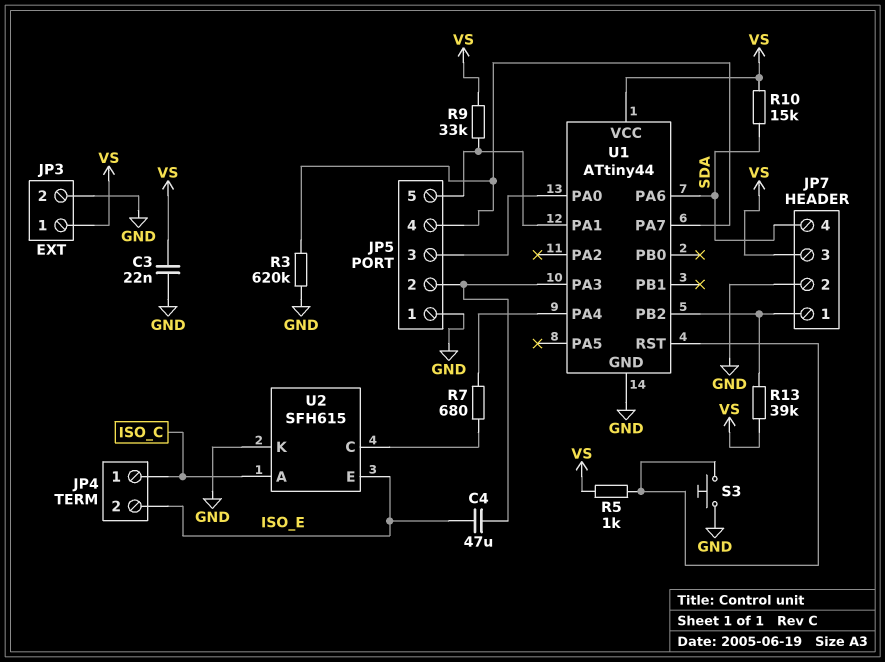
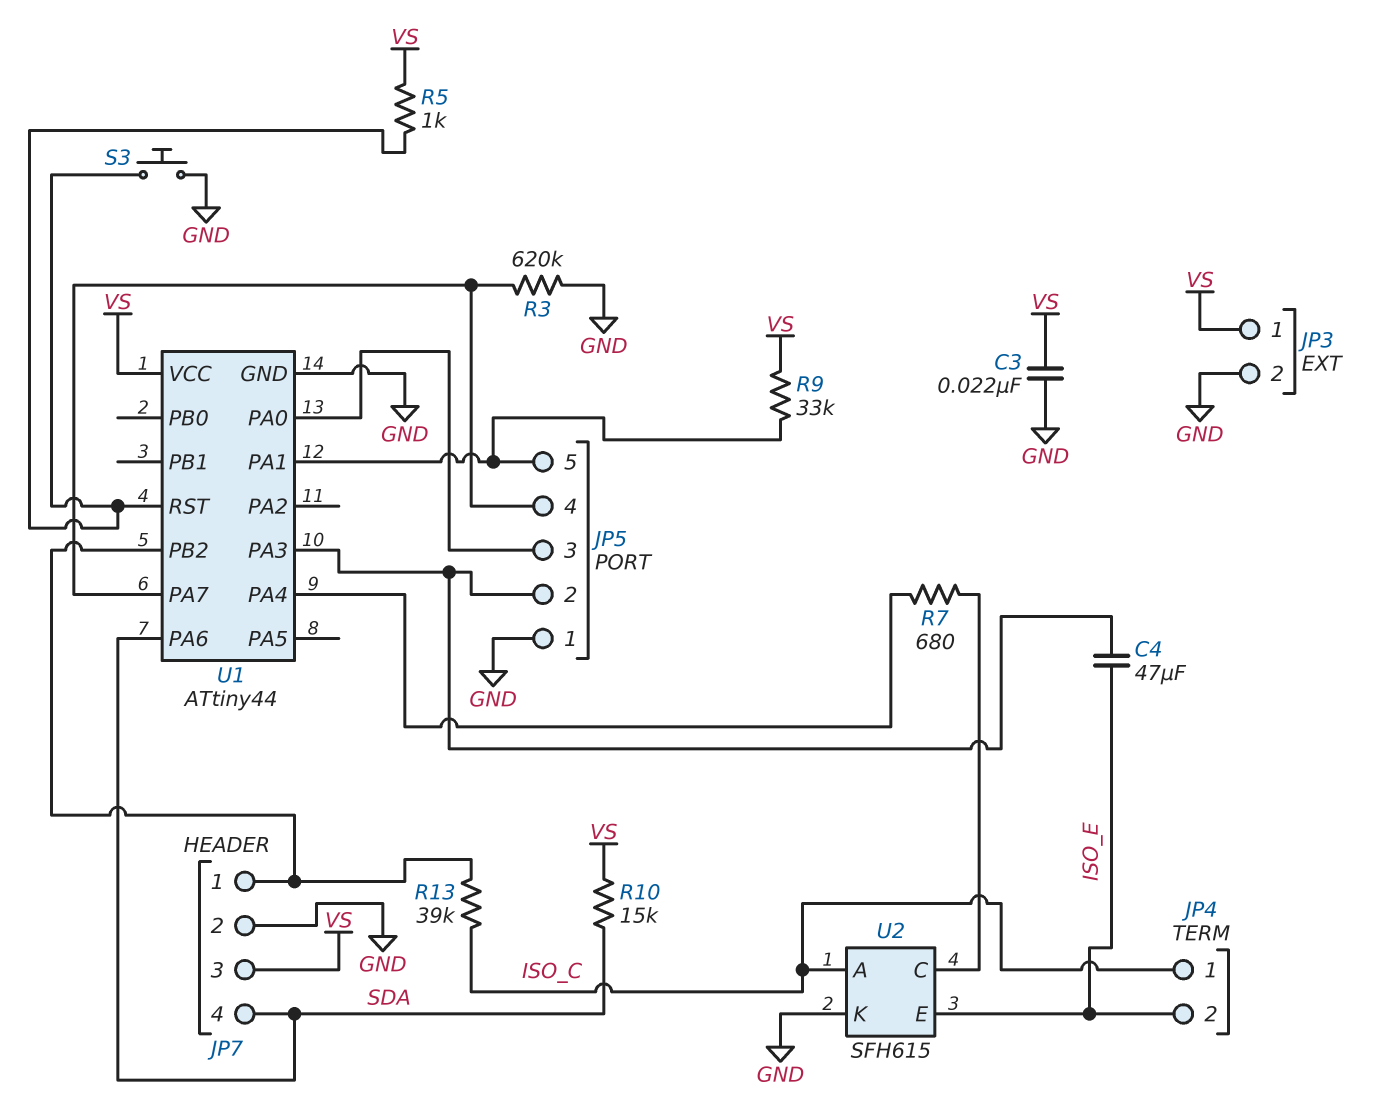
R13: 39k (JP7/1, VS) -> 39k (ISO_C, JP7/1)

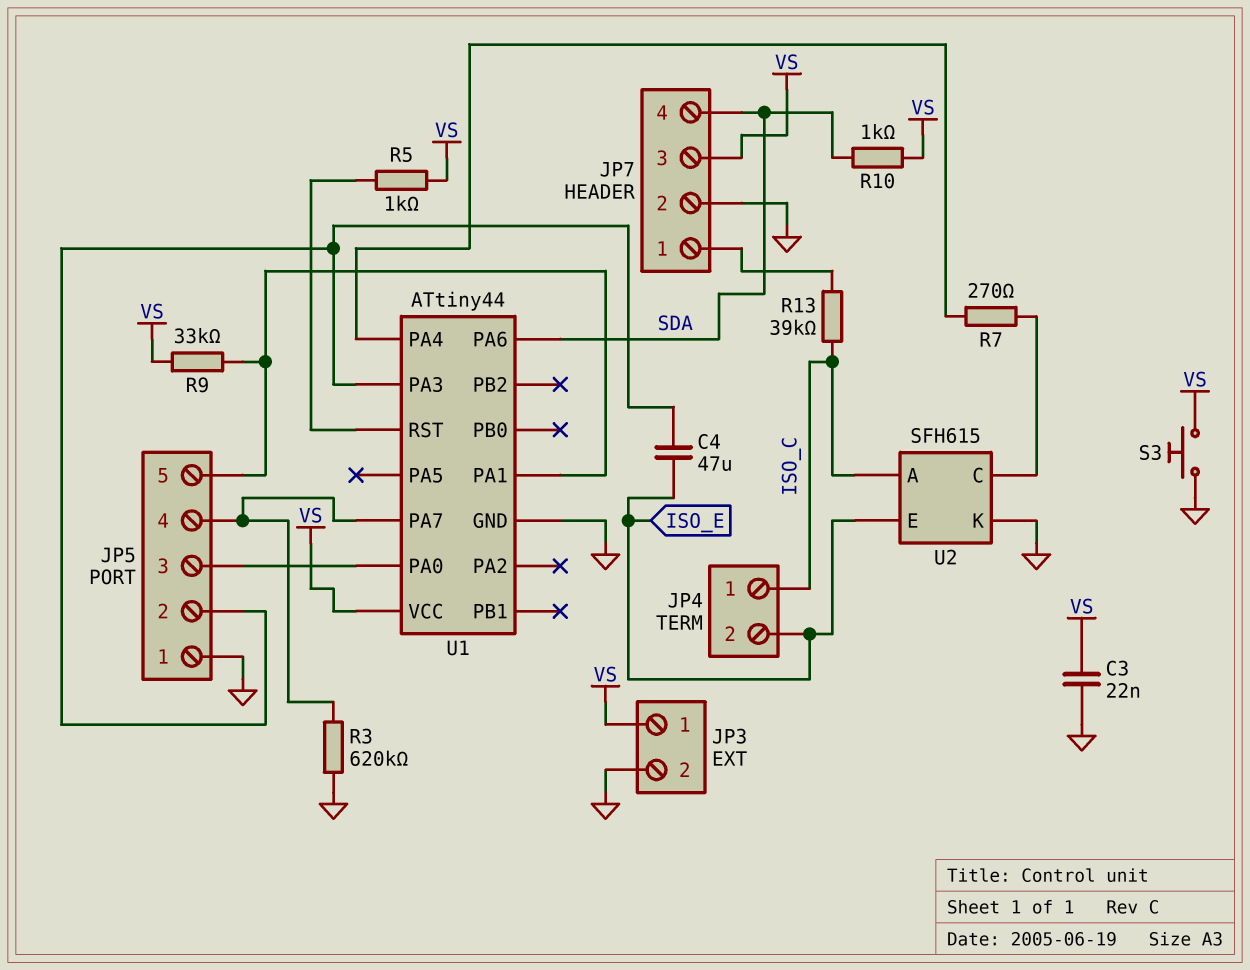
R7: 680 (U1/PA4, U2/C) -> 270 (U1/PA4, U2/C)
R10: 15k (SDA, VS) -> 1k (SDA, VS)
S3: button (GND, U1/RST) -> button (GND, VS)
U1 pin PB2: JP7/1 -> none

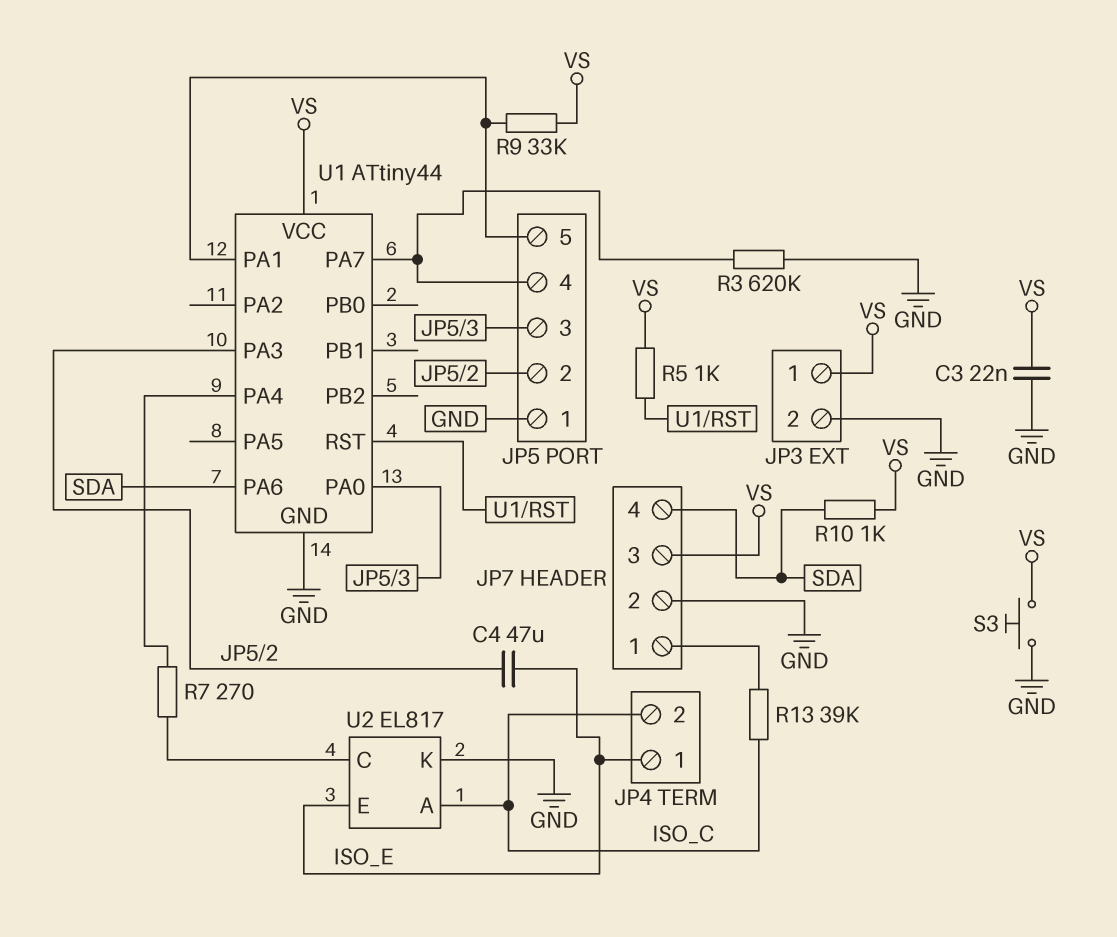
JP4 pin 1: ISO_C -> ISO_E
JP4 pin 2: ISO_E -> ISO_C
U2: SFH615 -> EL817

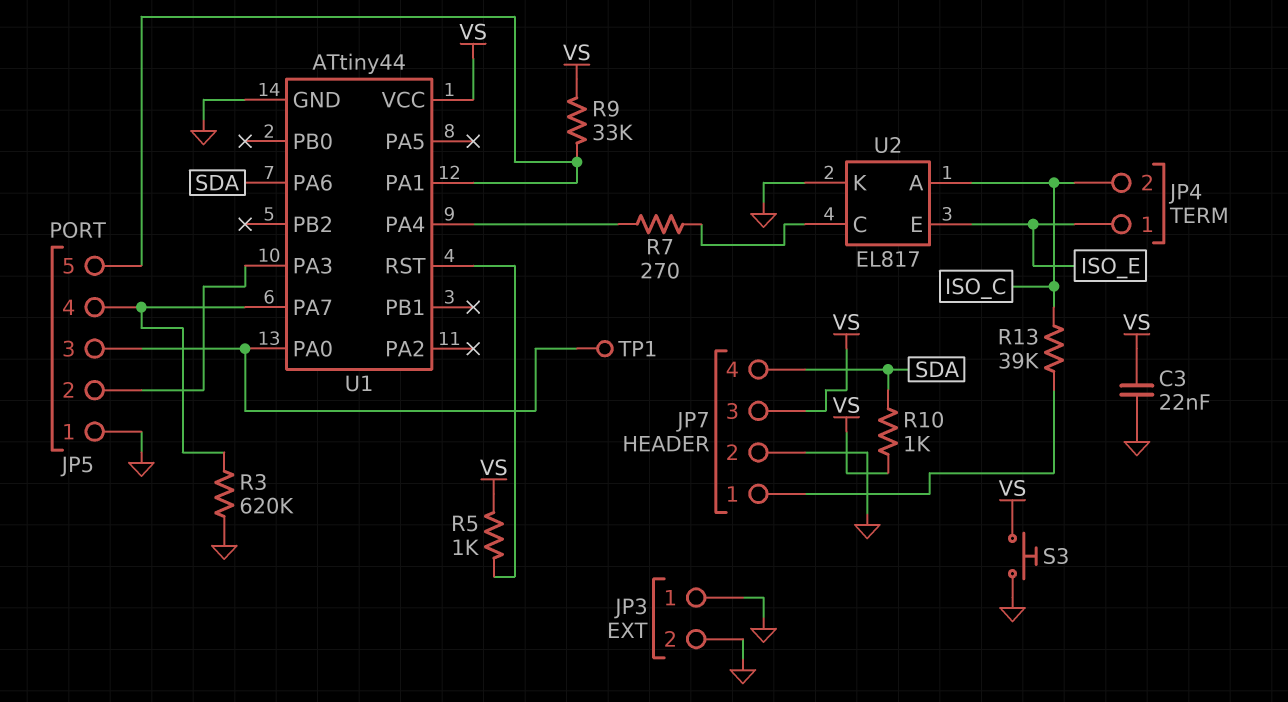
C4: 47uF (ISO_E, JP5/2) -> none
JP3 pin 1: VS -> GND
TP1: none -> test point (JP5/3)

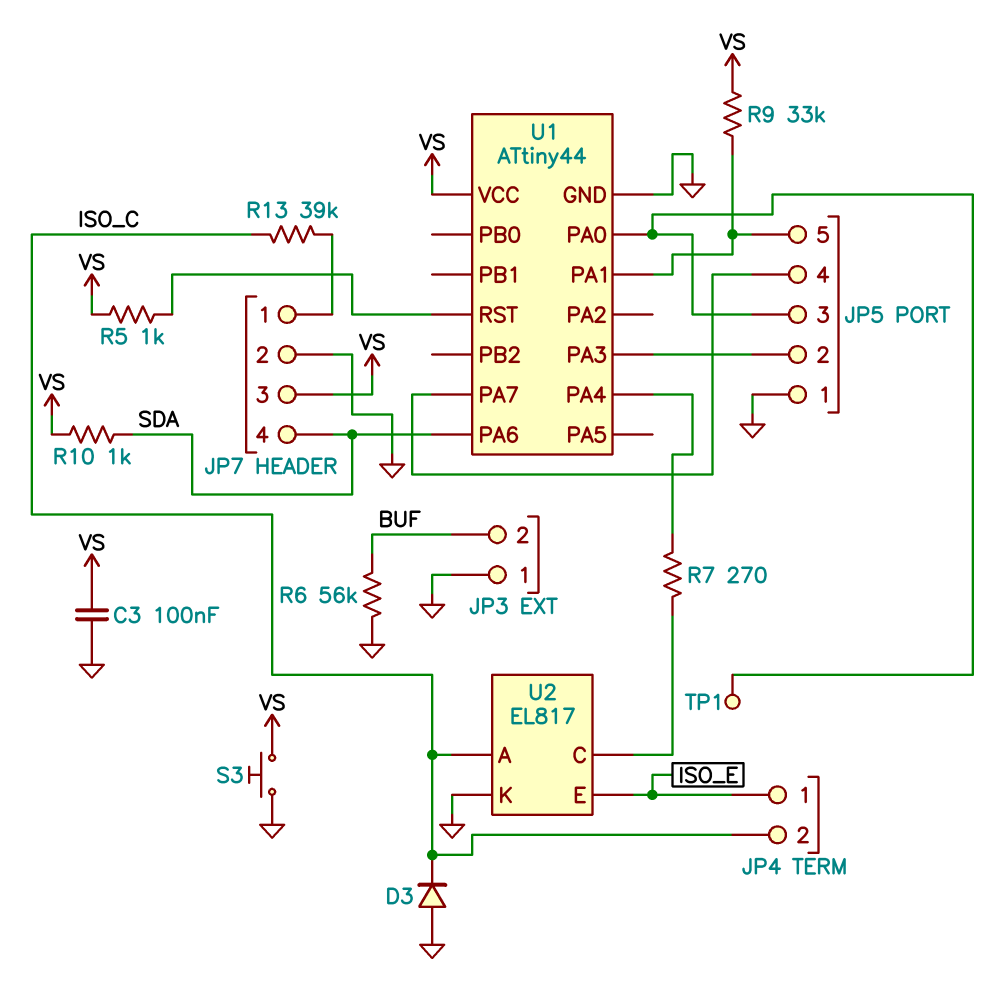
C3: 22nF (GND, VS) -> 100nF (GND, VS)
D3: none -> diode (A GND, K ISO_C)
JP3 pin 2: GND -> BUF
R3: 620k (GND, JP5/4) -> none
R6: none -> 56k (BUF, GND)

